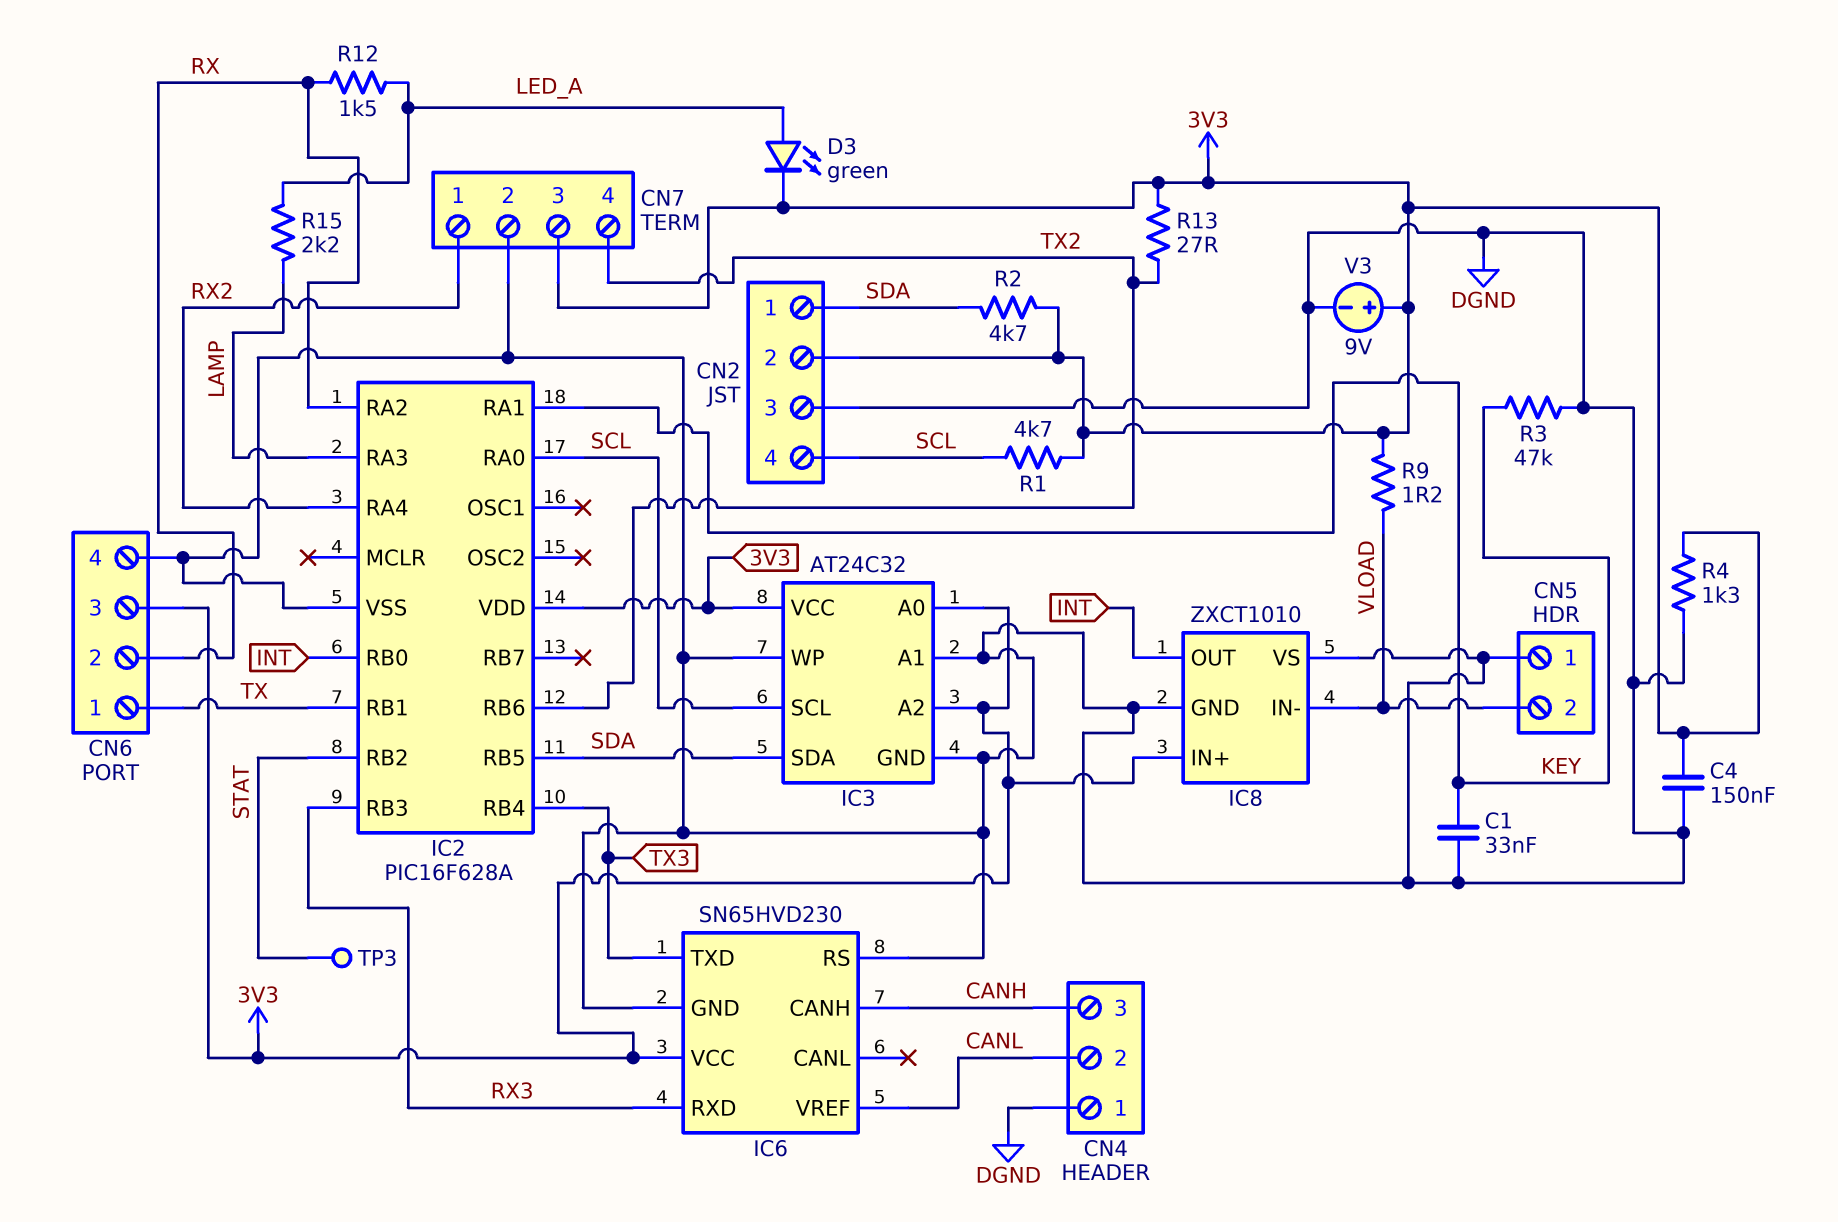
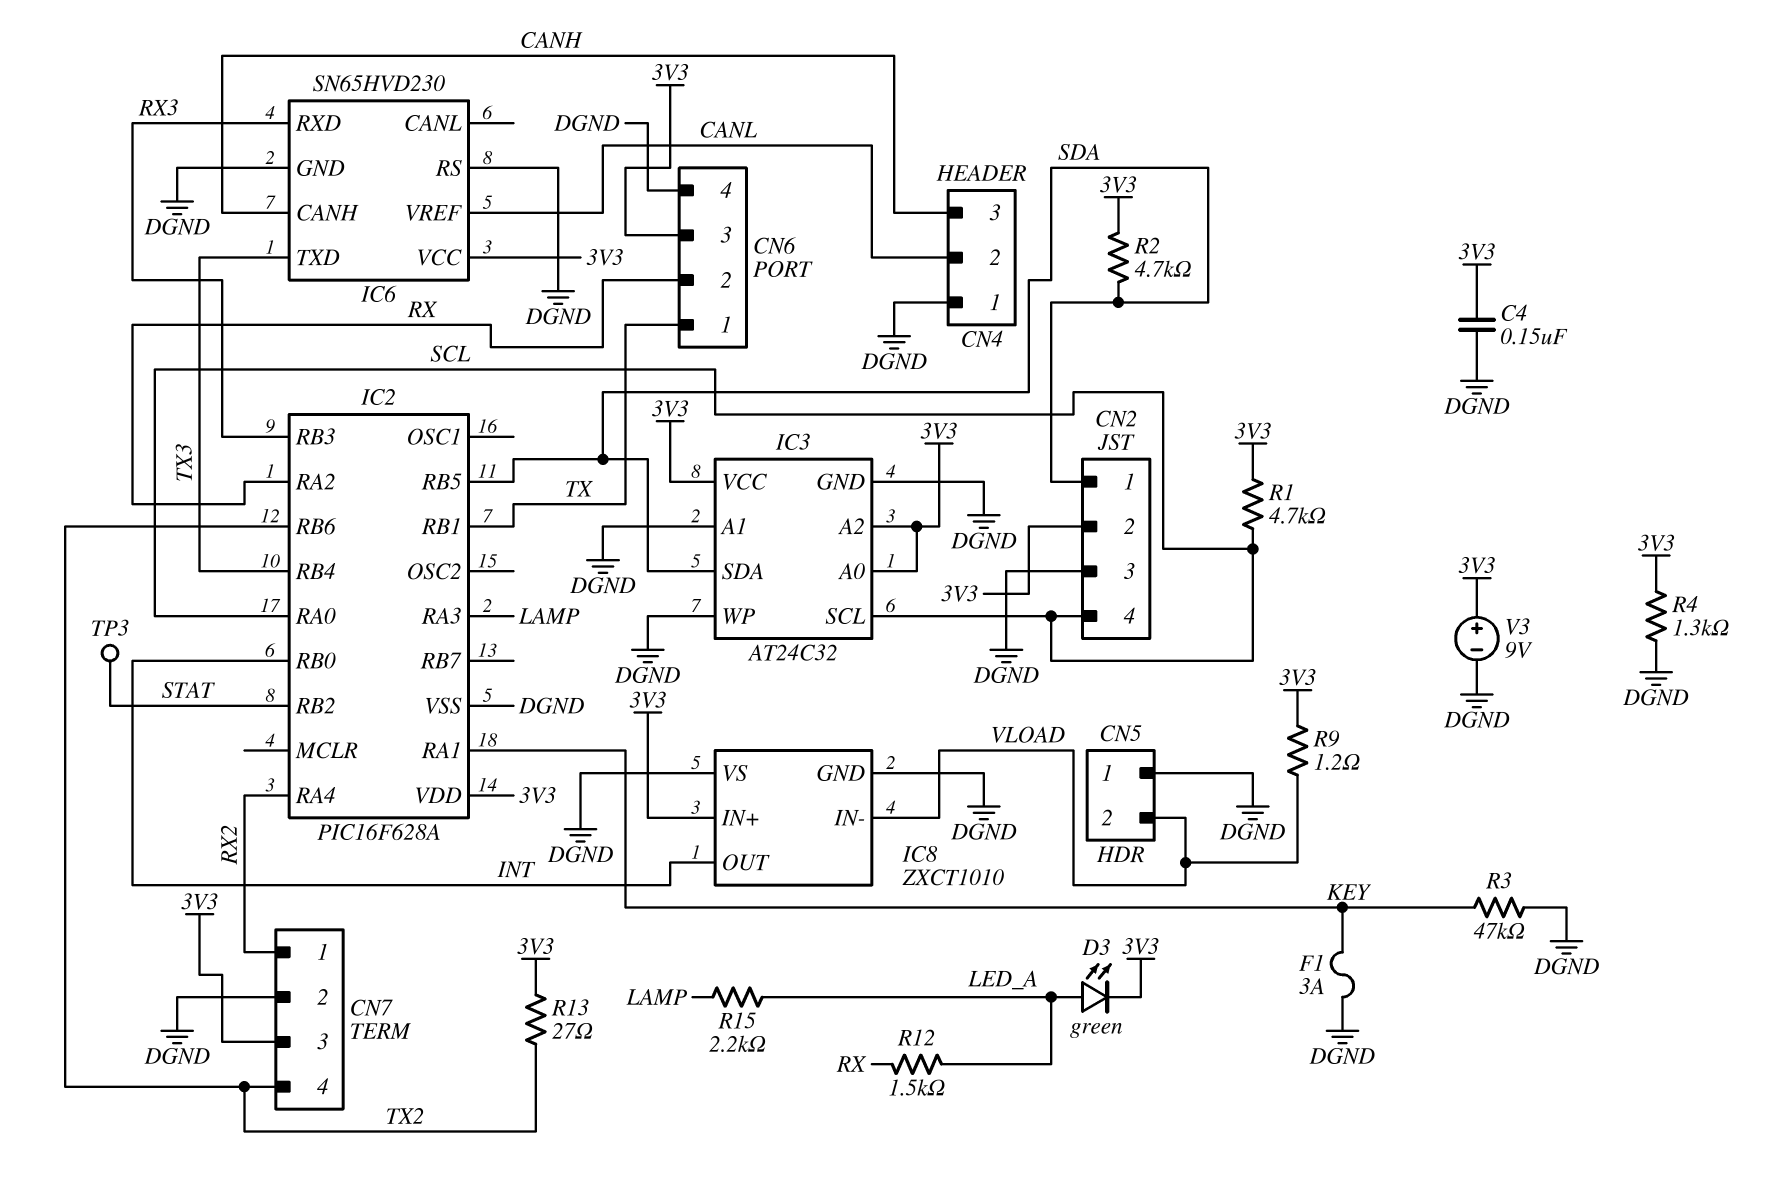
C1: 33nF (DGND, KEY) -> none
F1: none -> 3A (DGND, KEY)

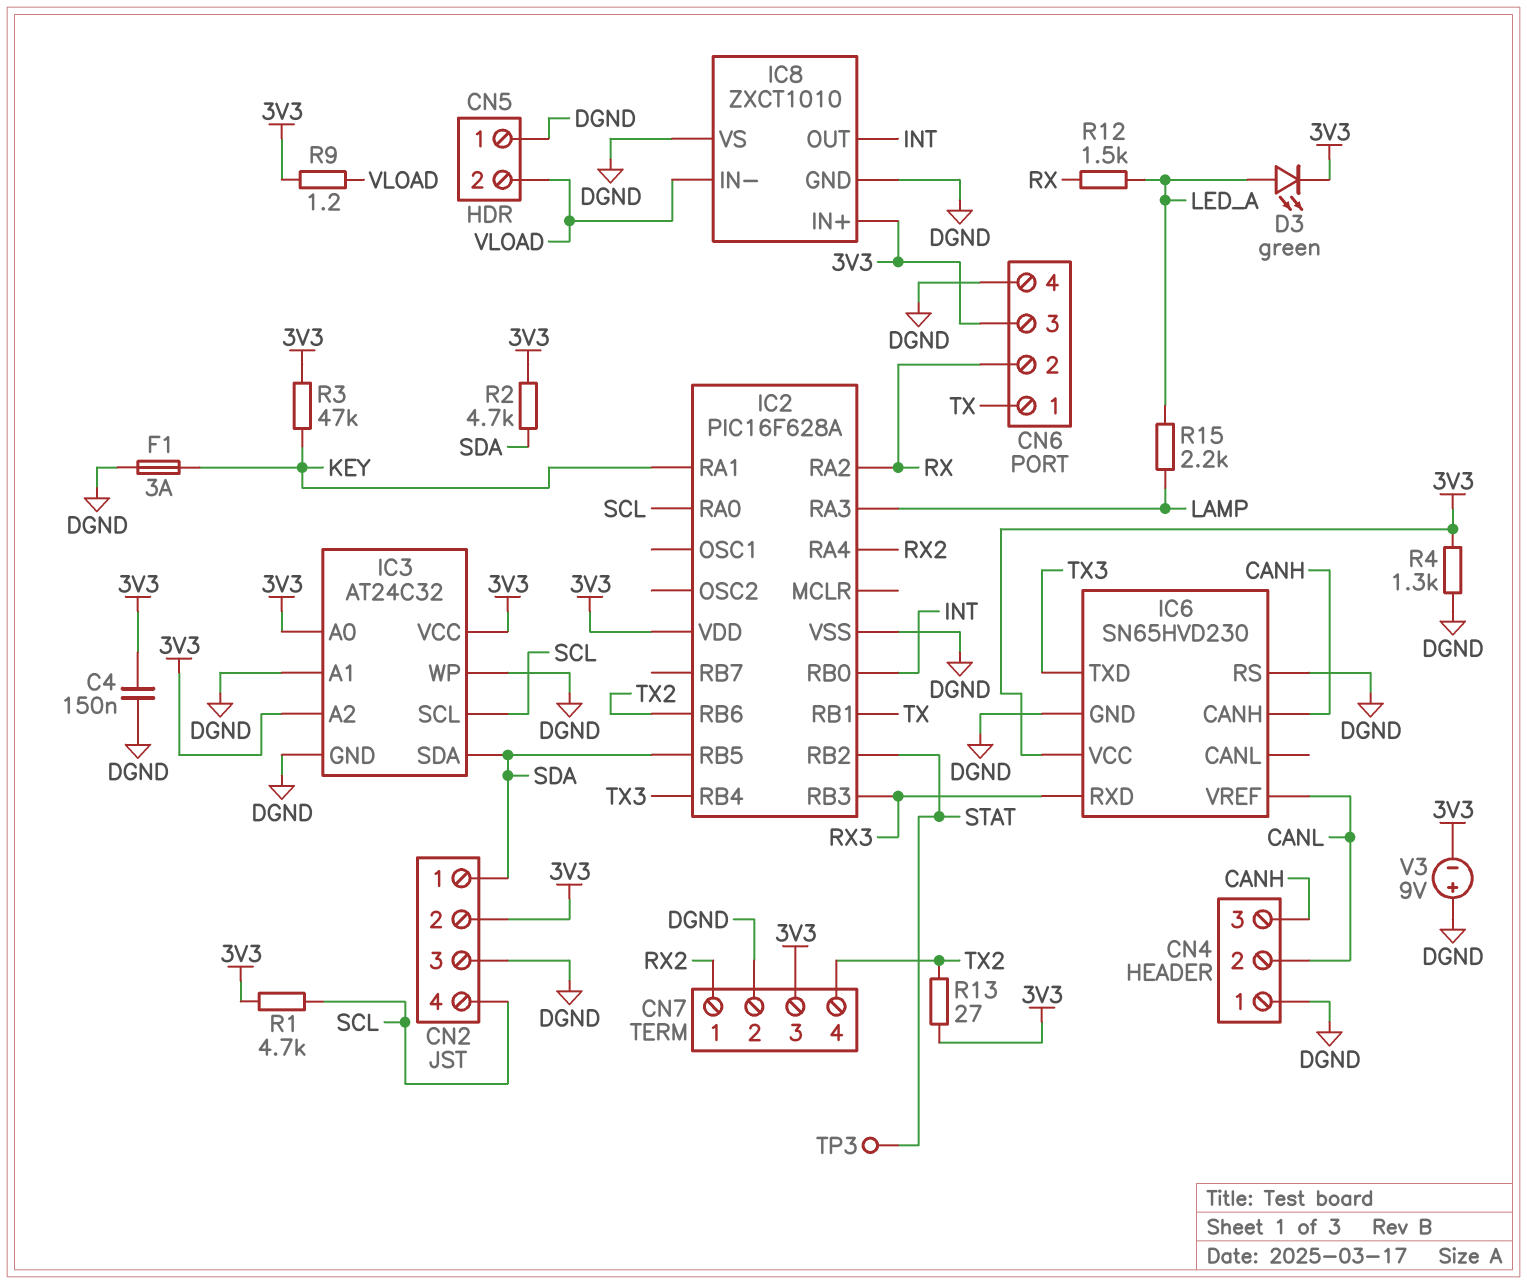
R3: 47k (DGND, KEY) -> 47k (3V3, KEY)
V3: 9V (plus 3V3, minus DGND) -> 9V (plus DGND, minus 3V3)

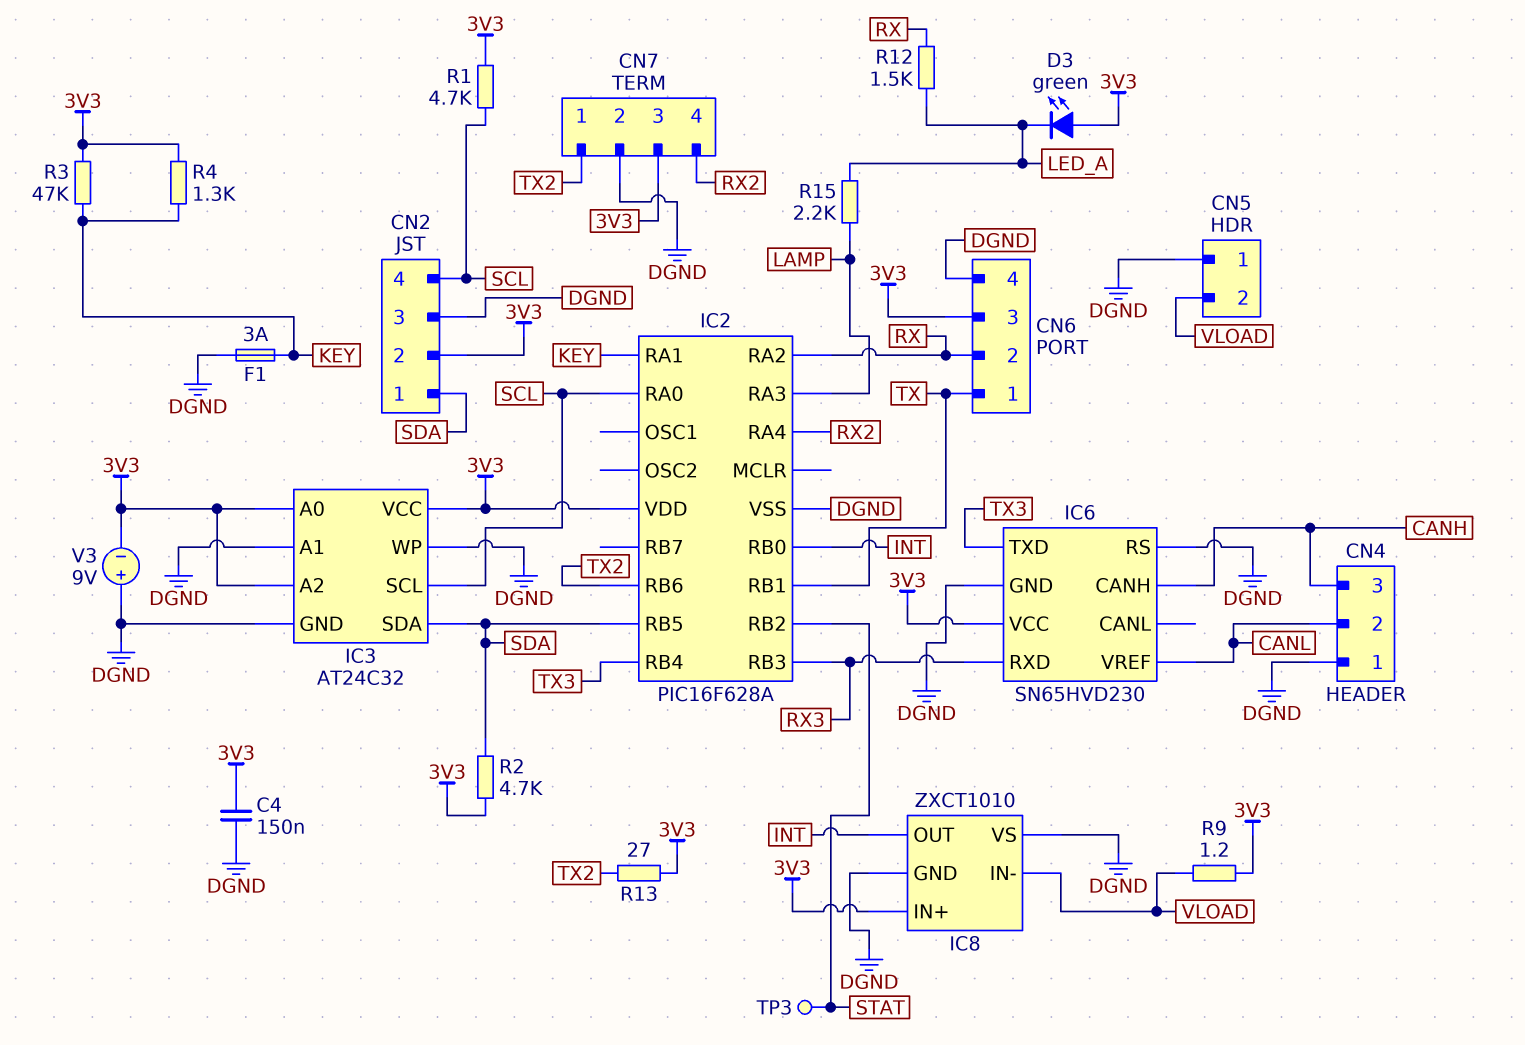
CN7 pin 1: RX2 -> TX2
CN7 pin 4: TX2 -> RX2
D3: LED green (A LED_A, K 3V3) -> LED green (A 3V3, K LED_A)
R4: 1.3k (3V3, DGND) -> 1.3k (3V3, KEY)

